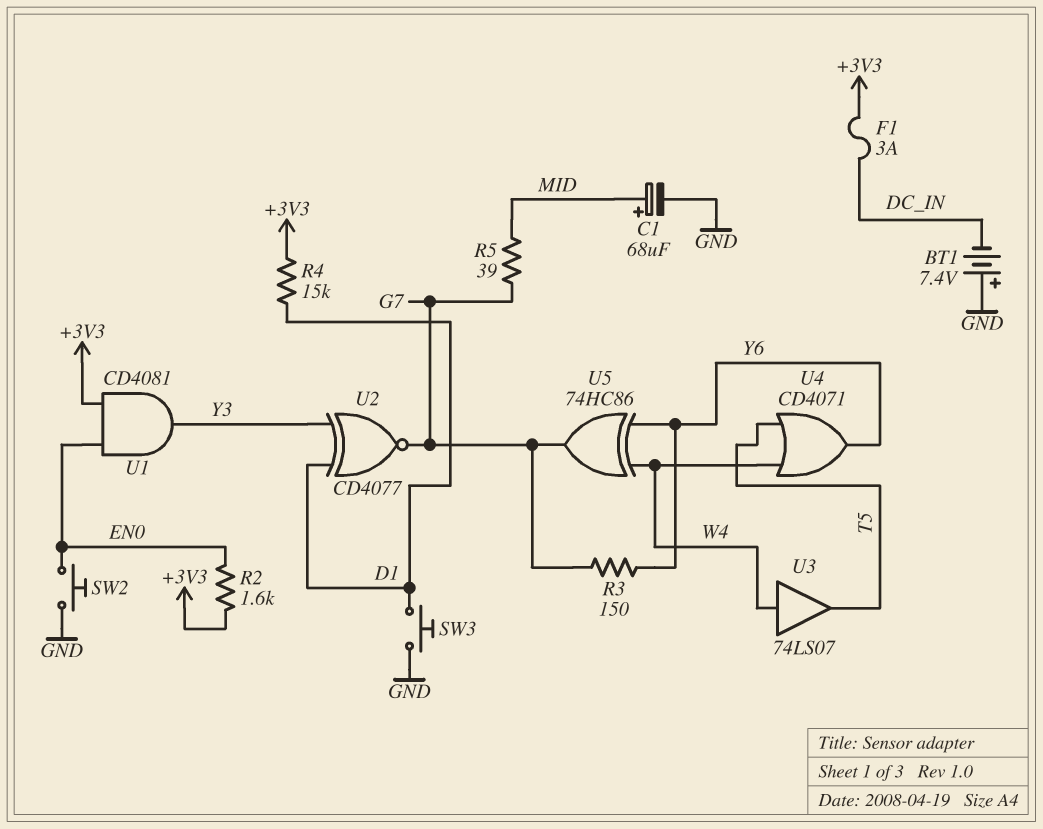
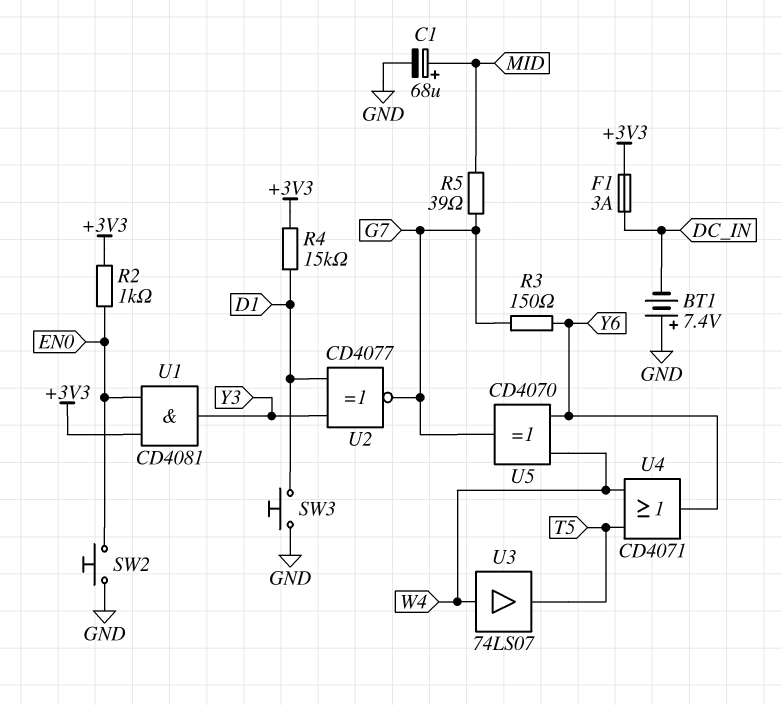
R2: 1.6k (+3V3, EN0) -> 1k (+3V3, EN0)
U5: XOR 74HC86 (in W4, in Y6, out G7) -> XOR CD4070 (in W4, in Y6, out G7)

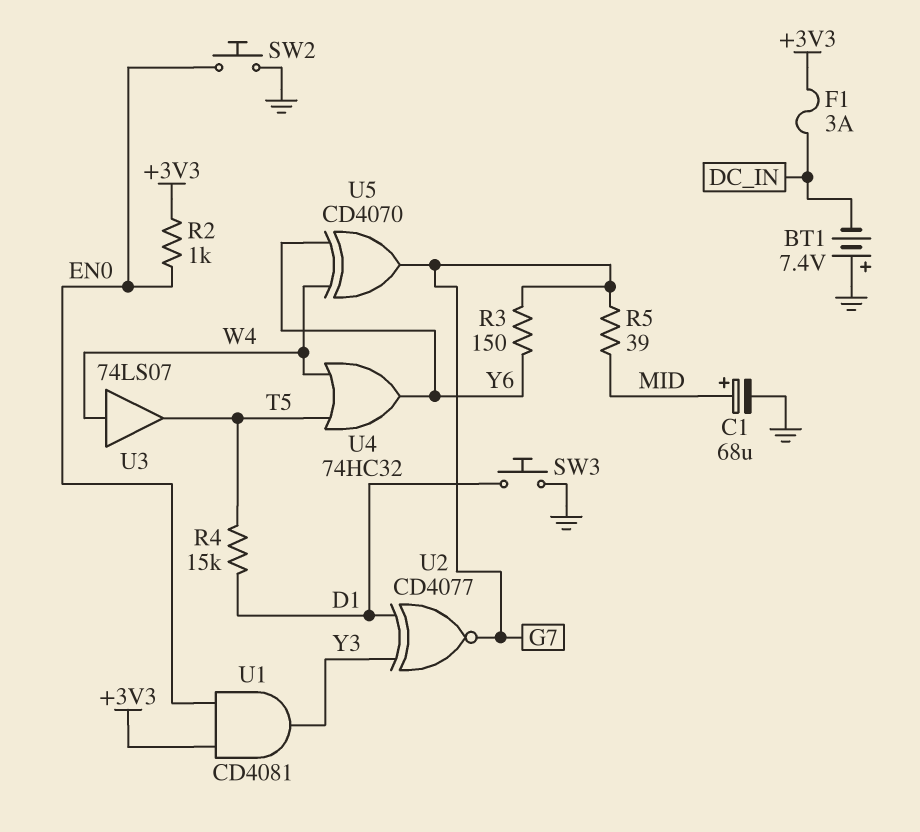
R4: 15k (+3V3, D1) -> 15k (D1, T5)
U4: OR CD4071 (in T5, in W4, out Y6) -> OR 74HC32 (in T5, in W4, out Y6)

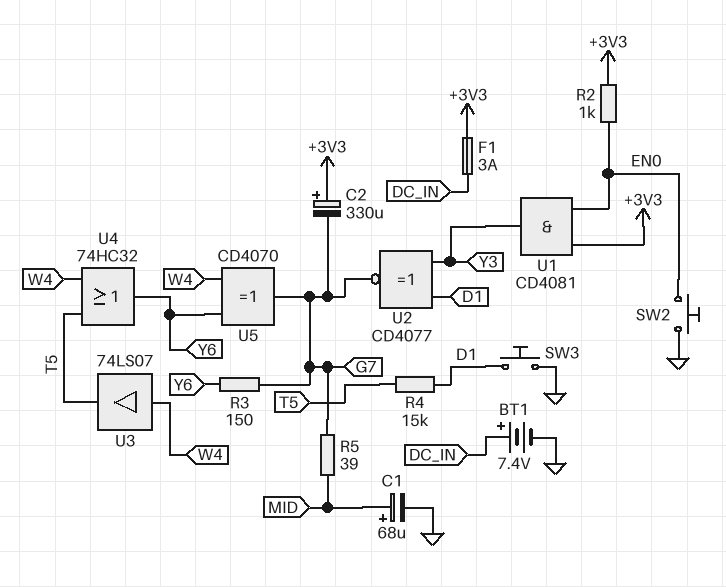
BT1: 7.4V (plus GND, minus DC_IN) -> 7.4V (plus DC_IN, minus GND)
C2: none -> 330uF (plus +3V3, minus G7)

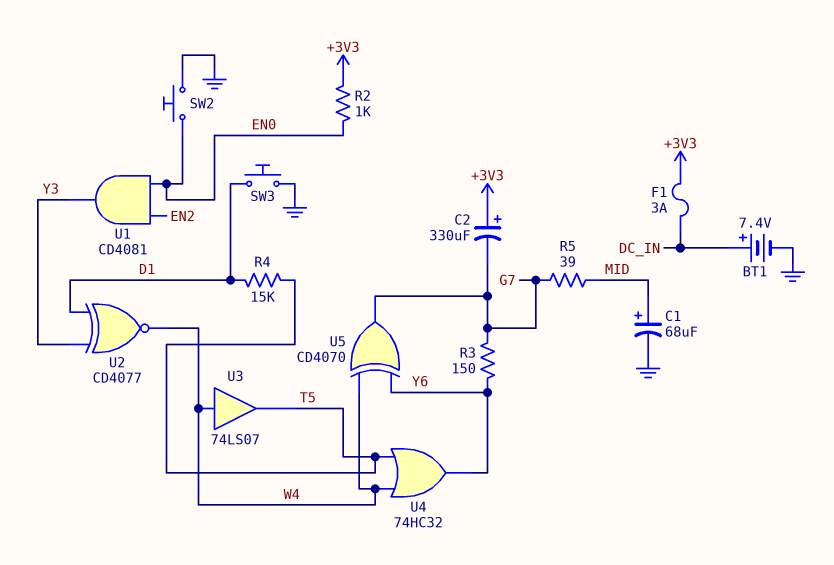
U1: AND CD4081 (in +3V3, in EN0, out Y3) -> AND CD4081 (in EN0, in EN2, out Y3)
U2: XNOR CD4077 (in D1, in Y3, out G7) -> XNOR CD4077 (in D1, in Y3, out W4)

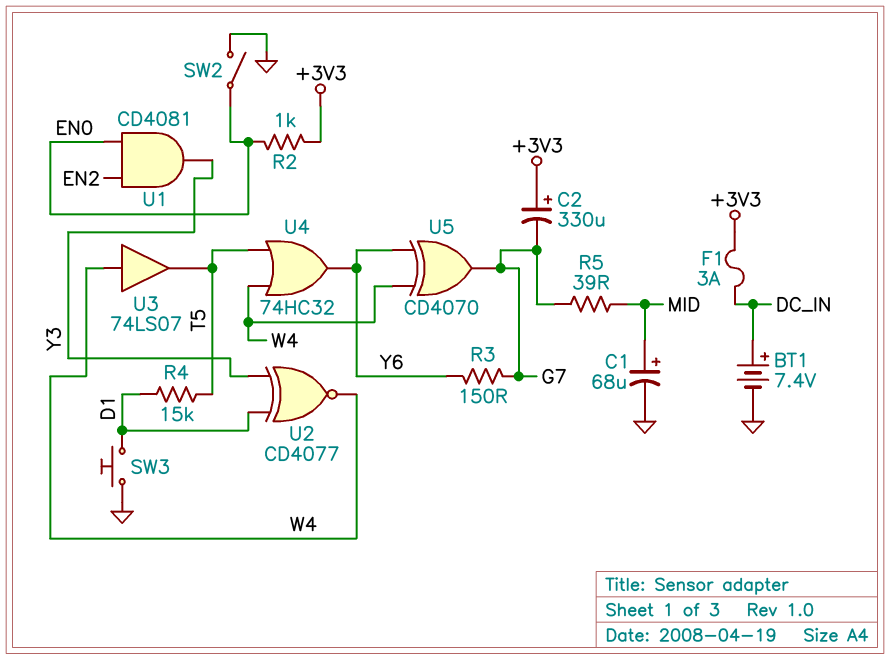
SW2: button (EN0, GND) -> switch (EN0, GND)

